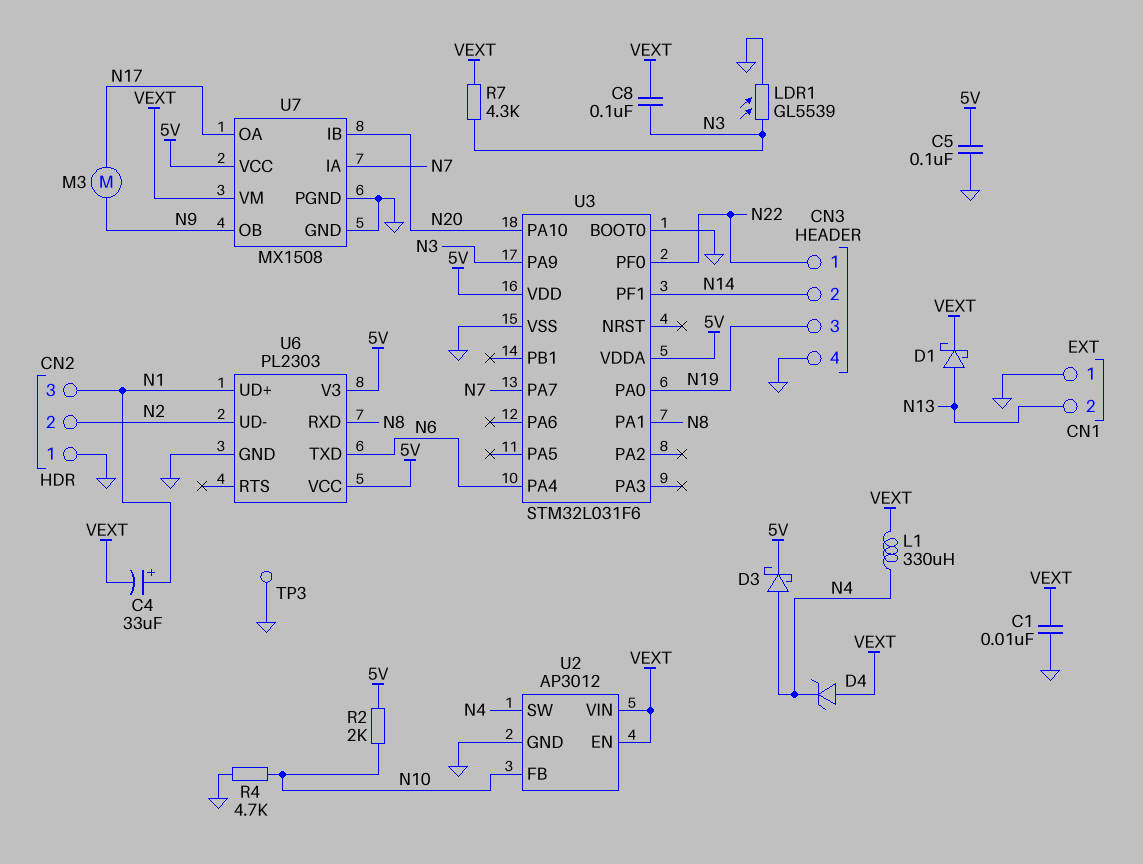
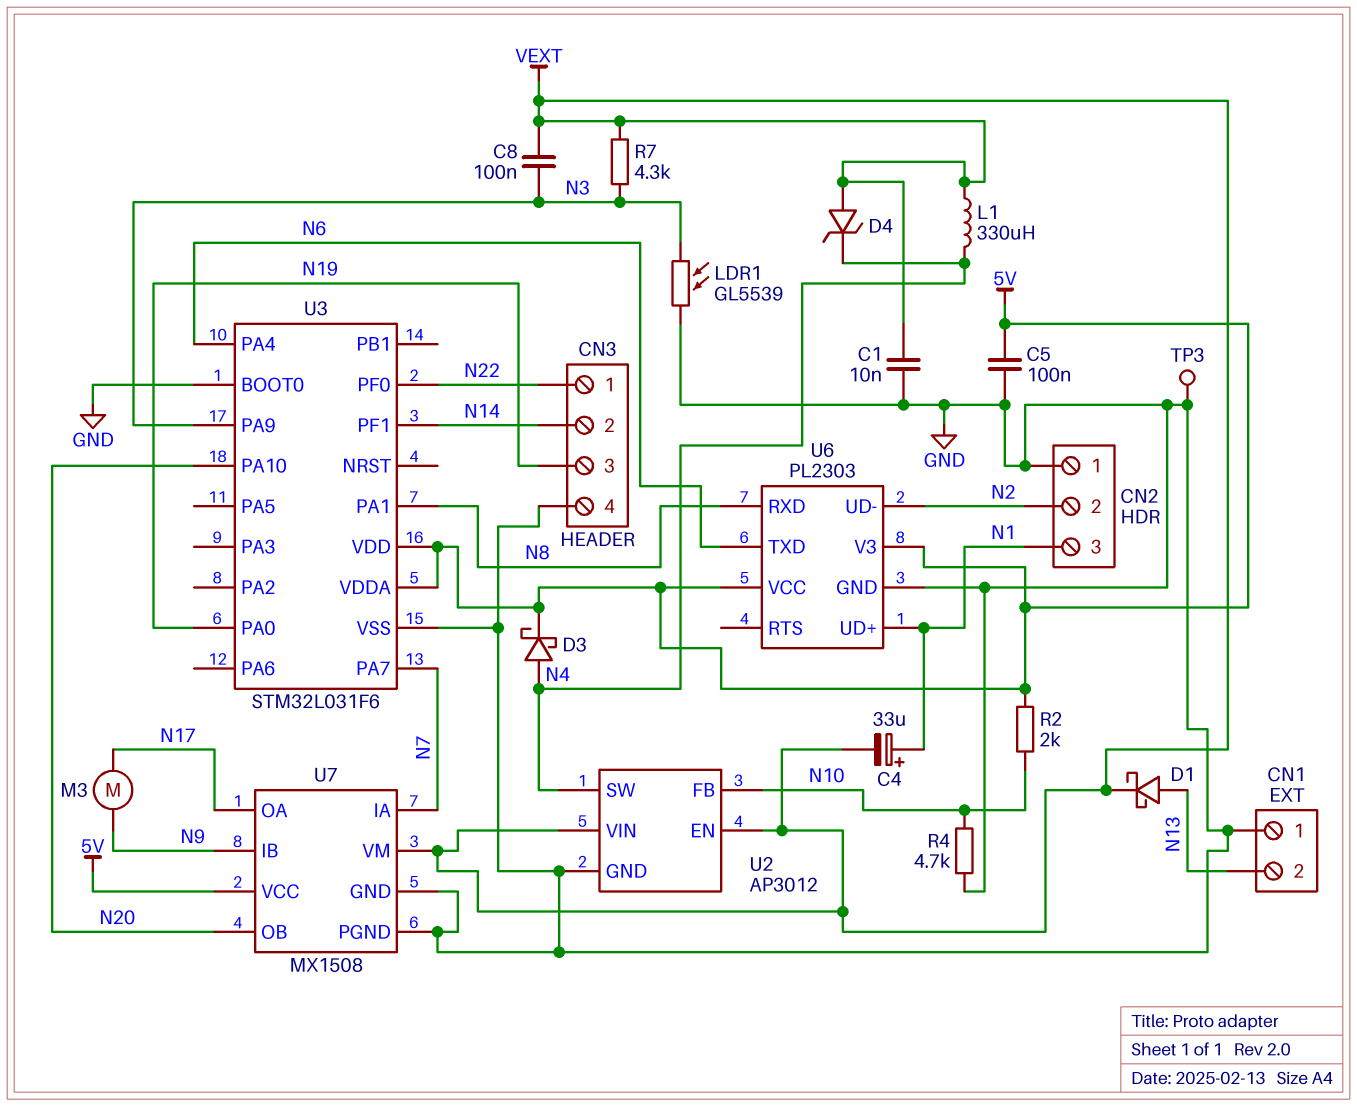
U7 pin IB: N20 -> N9
U7 pin OB: N9 -> N20

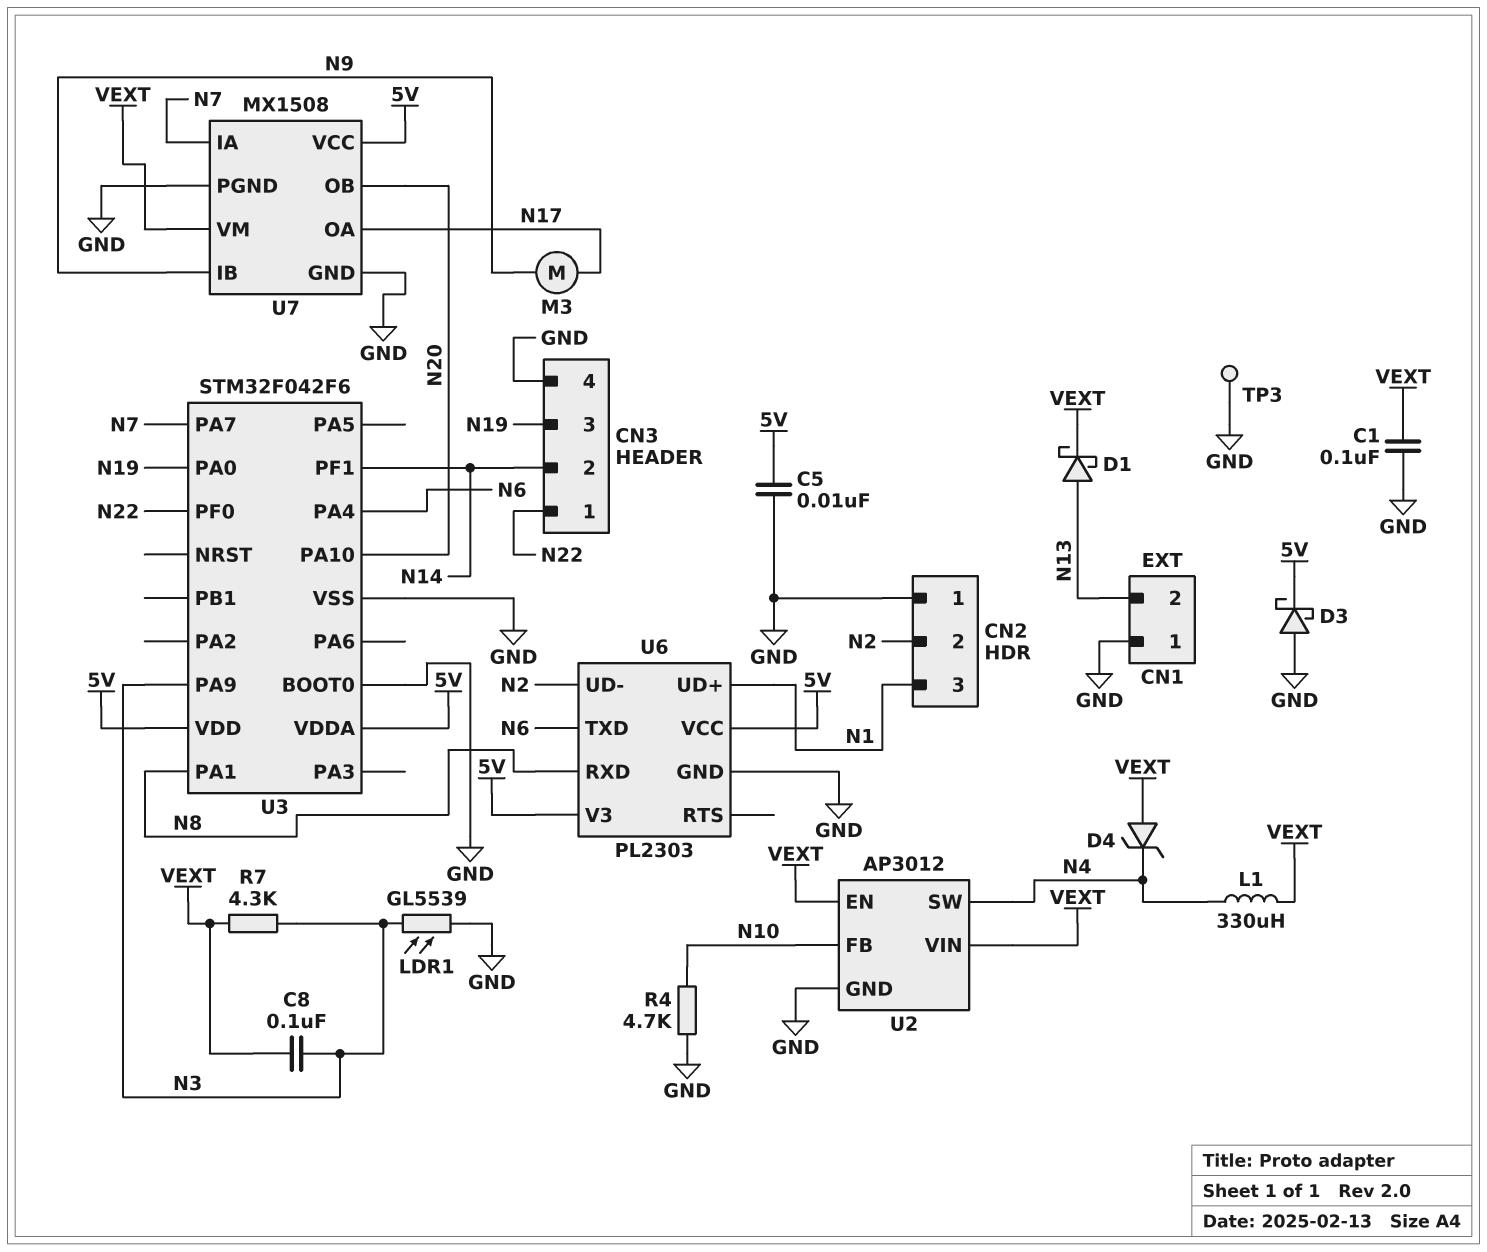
C1: 10nF (GND, VEXT) -> 100nF (GND, VEXT)
C4: 33uF (plus N1, minus VEXT) -> none
C5: 100nF (5V, GND) -> 10nF (5V, GND)
D3: schottky (A N4, K 5V) -> schottky (A GND, K 5V)
R2: 2k (5V, N10) -> none
U3: STM32L031F6 -> STM32F042F6

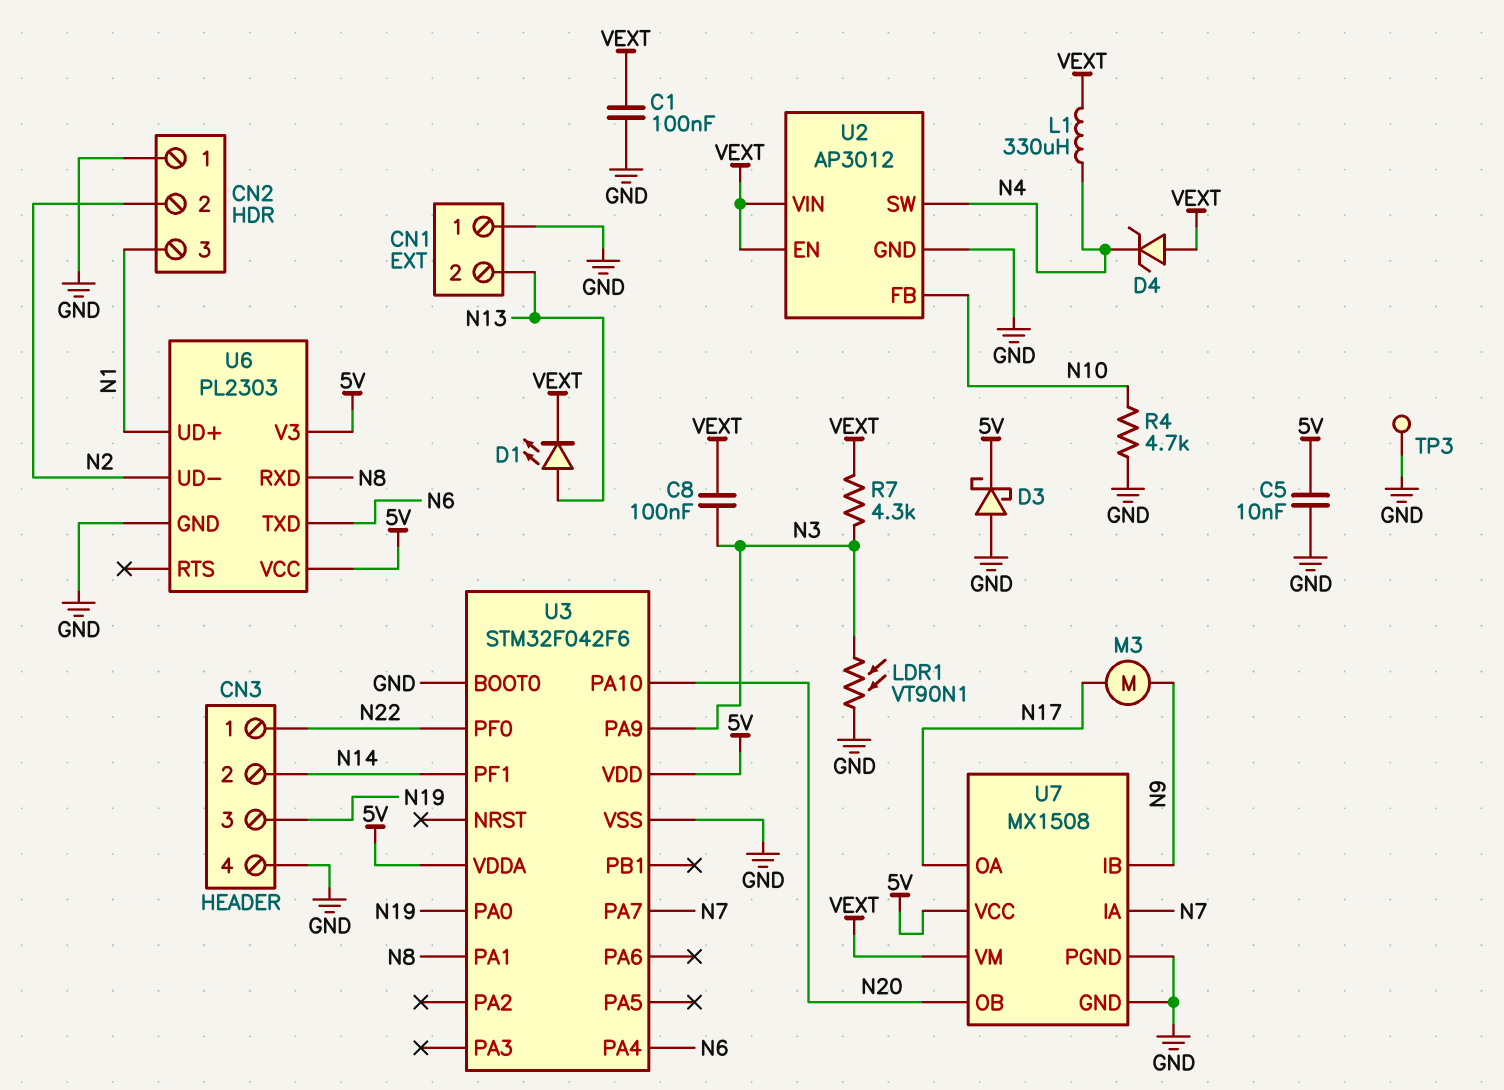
D1: schottky (A N13, K VEXT) -> LED (A N13, K VEXT)
LDR1: GL5539 (GND, N3) -> VT90N1 (GND, N3)

